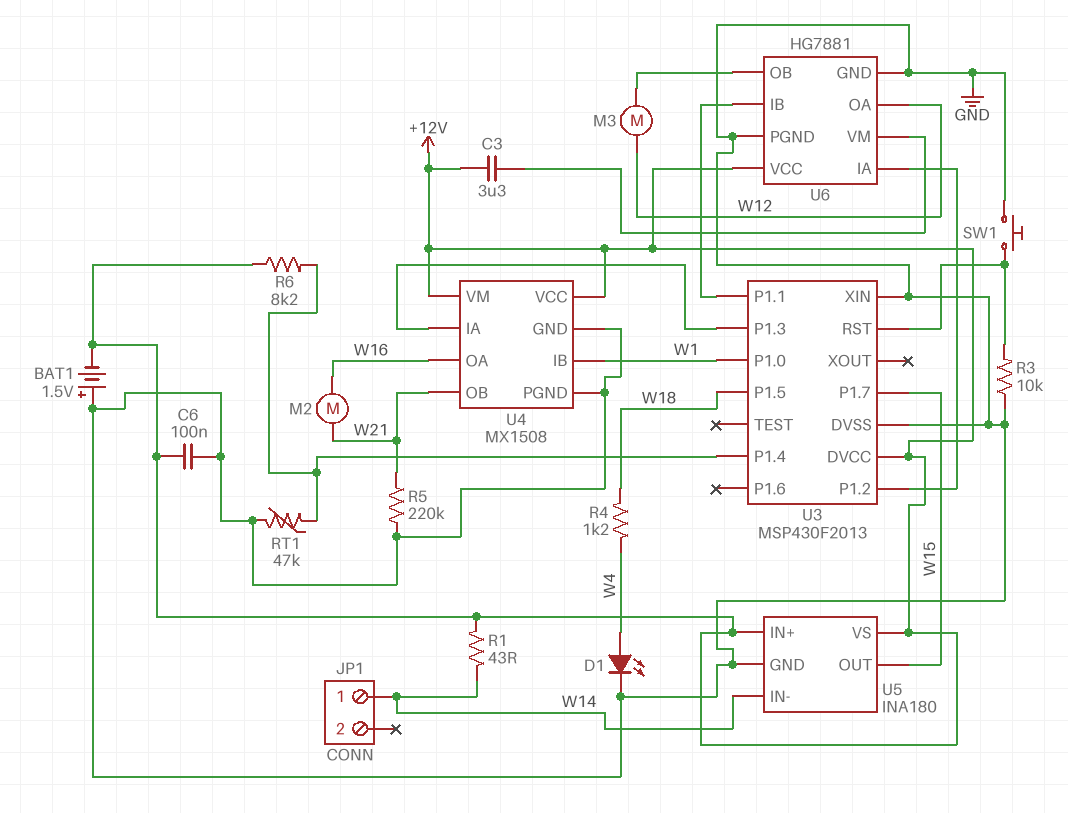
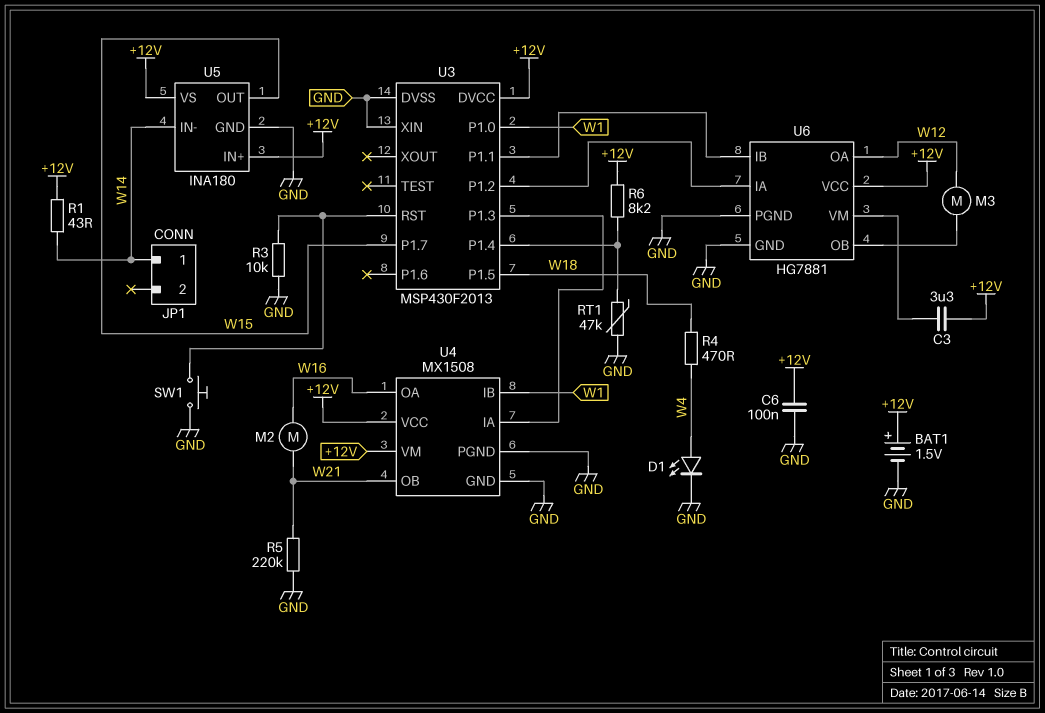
BAT1: 1.5V (plus GND, minus +12V) -> 1.5V (plus +12V, minus GND)
R4: 1.2k (W4, W18) -> 470 (W4, W18)

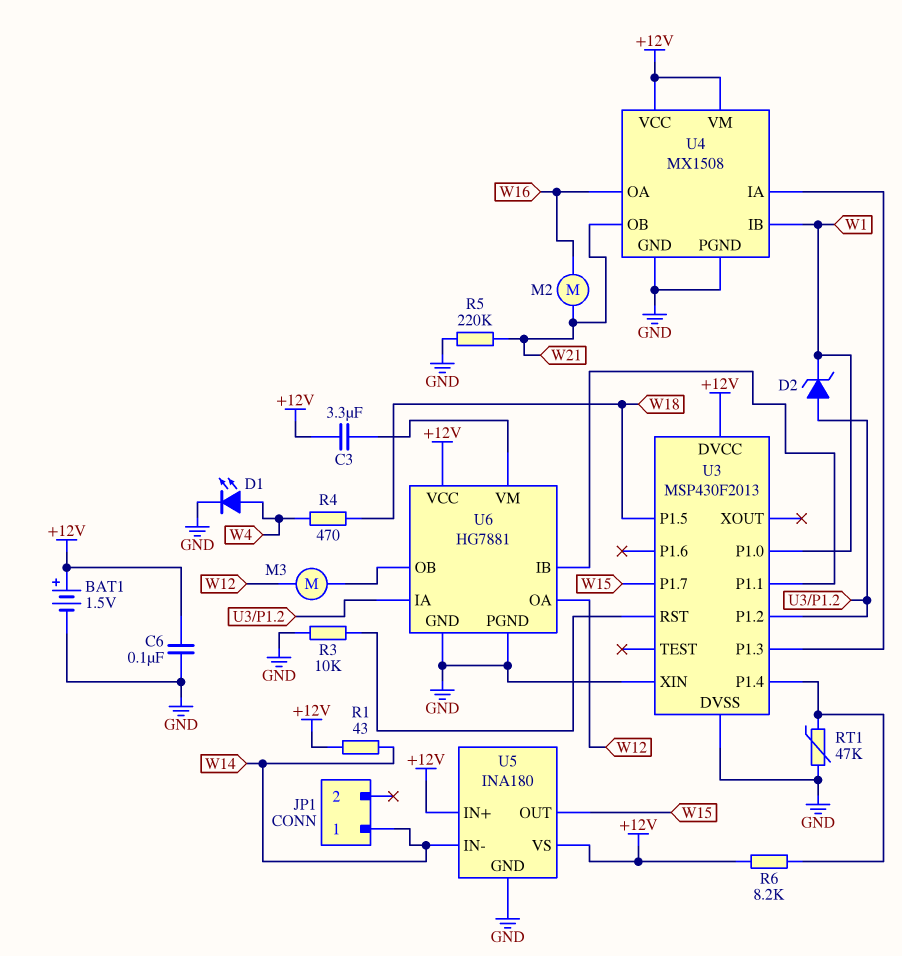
D2: none -> zener (A U3/P1.2, K W1)
SW1: button (GND, U3/RST) -> none

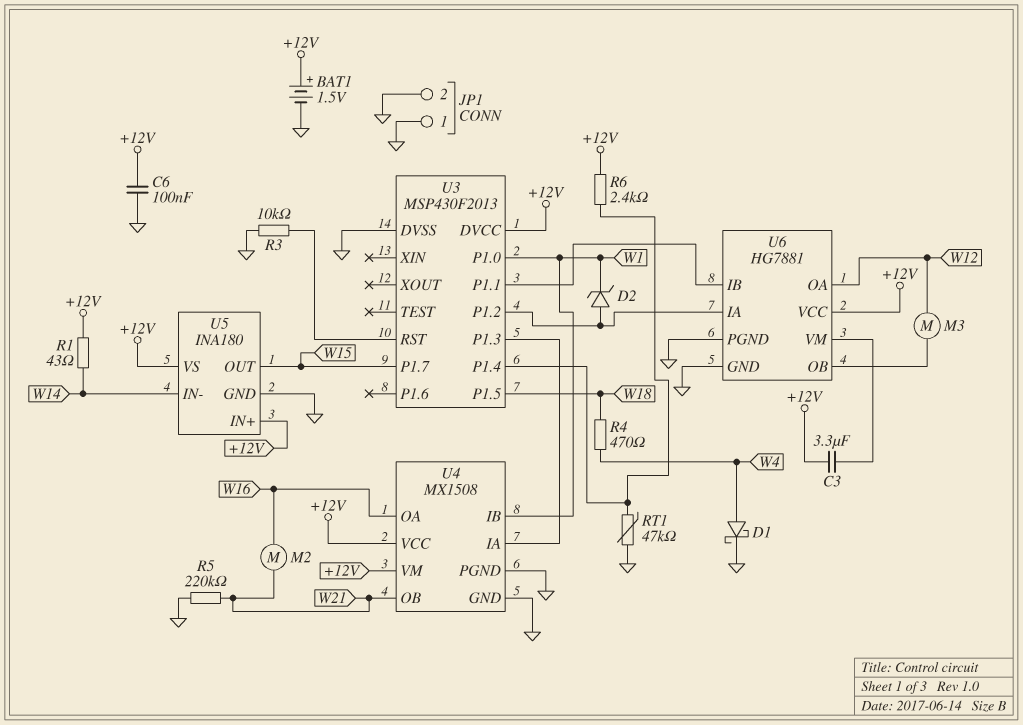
D1: LED (A W4, K GND) -> schottky (A W4, K GND)
JP1 pin 1: W14 -> GND
JP1 pin 2: none -> GND
R6: 8.2k (+12V, U3/P1.4) -> 2.4k (+12V, U3/P1.4)
U3 pin XIN: GND -> none

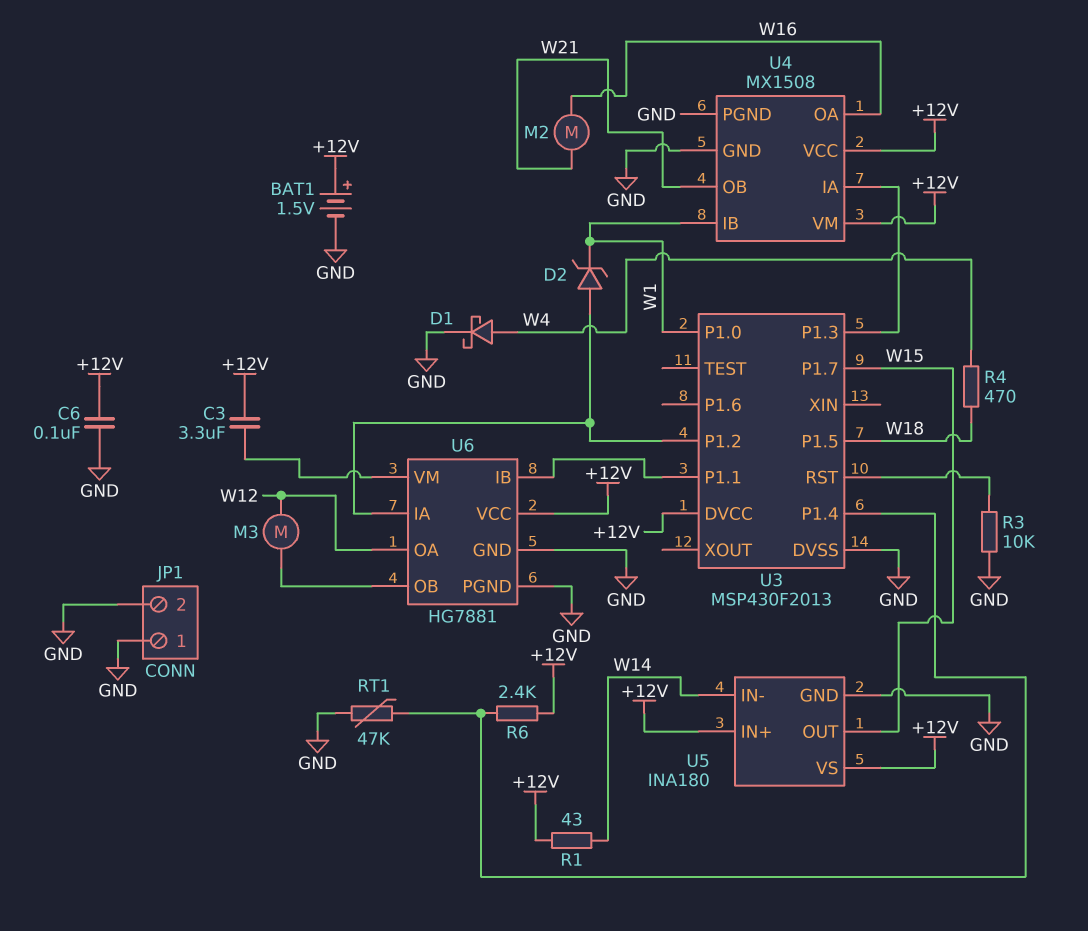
R5: 220k (GND, W21) -> none

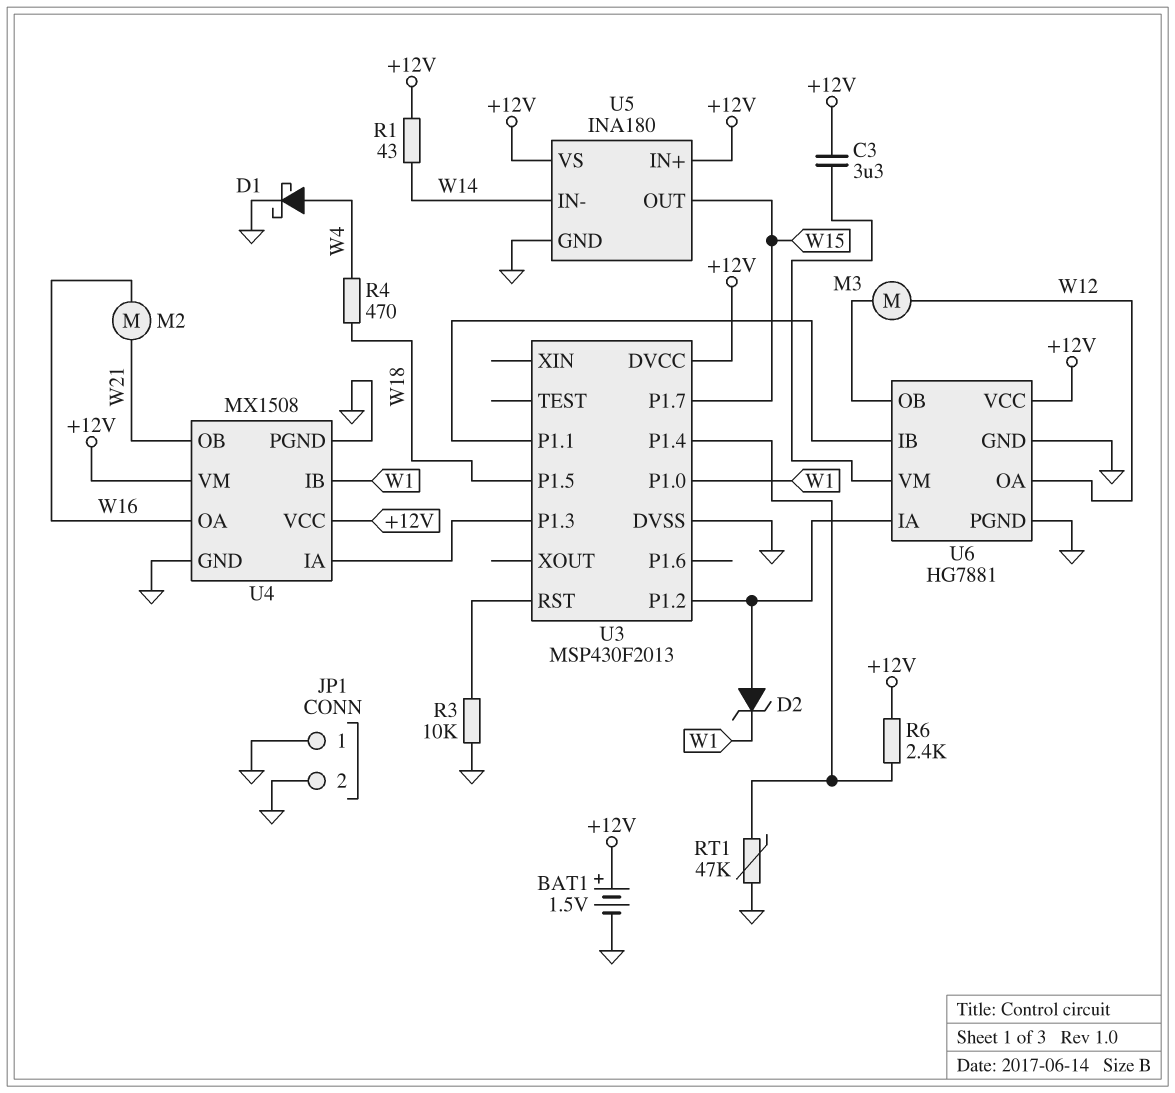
C6: 100nF (+12V, GND) -> none

